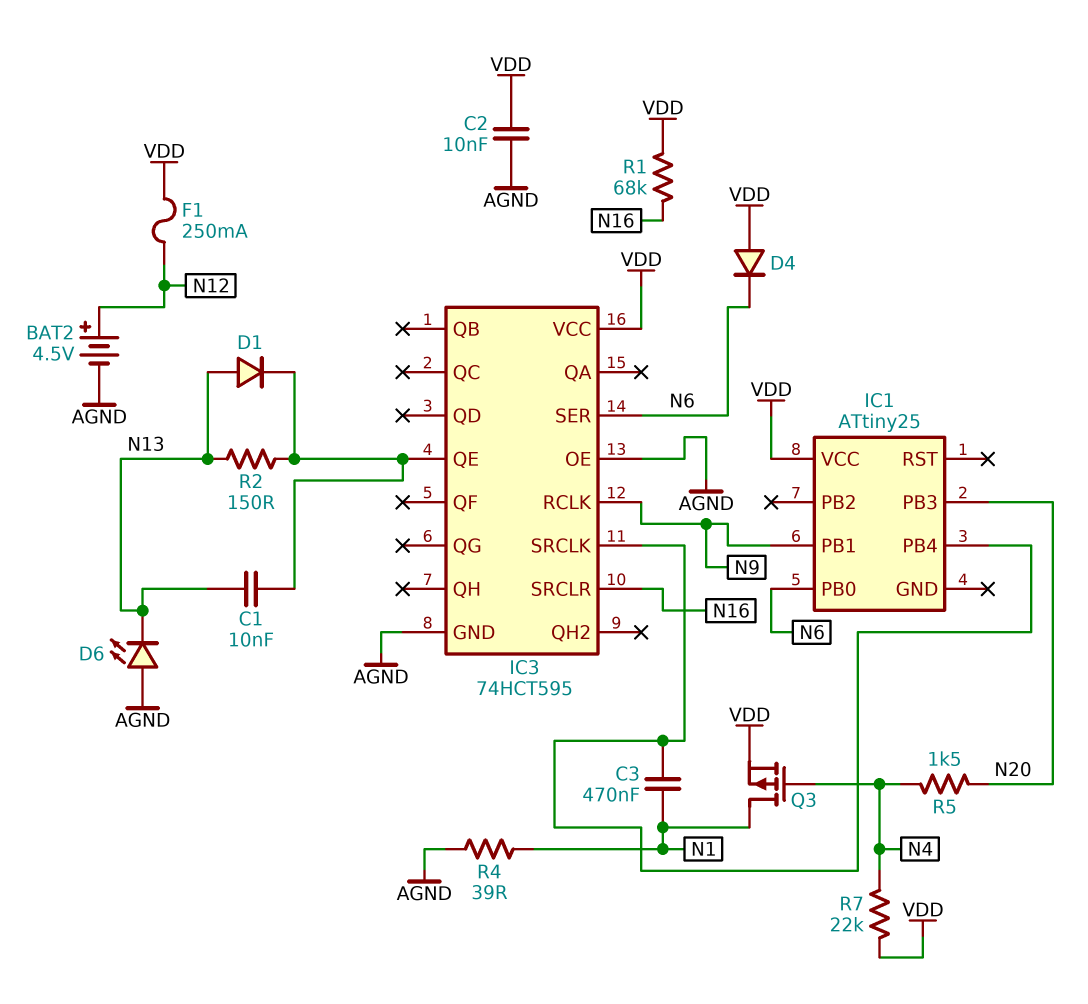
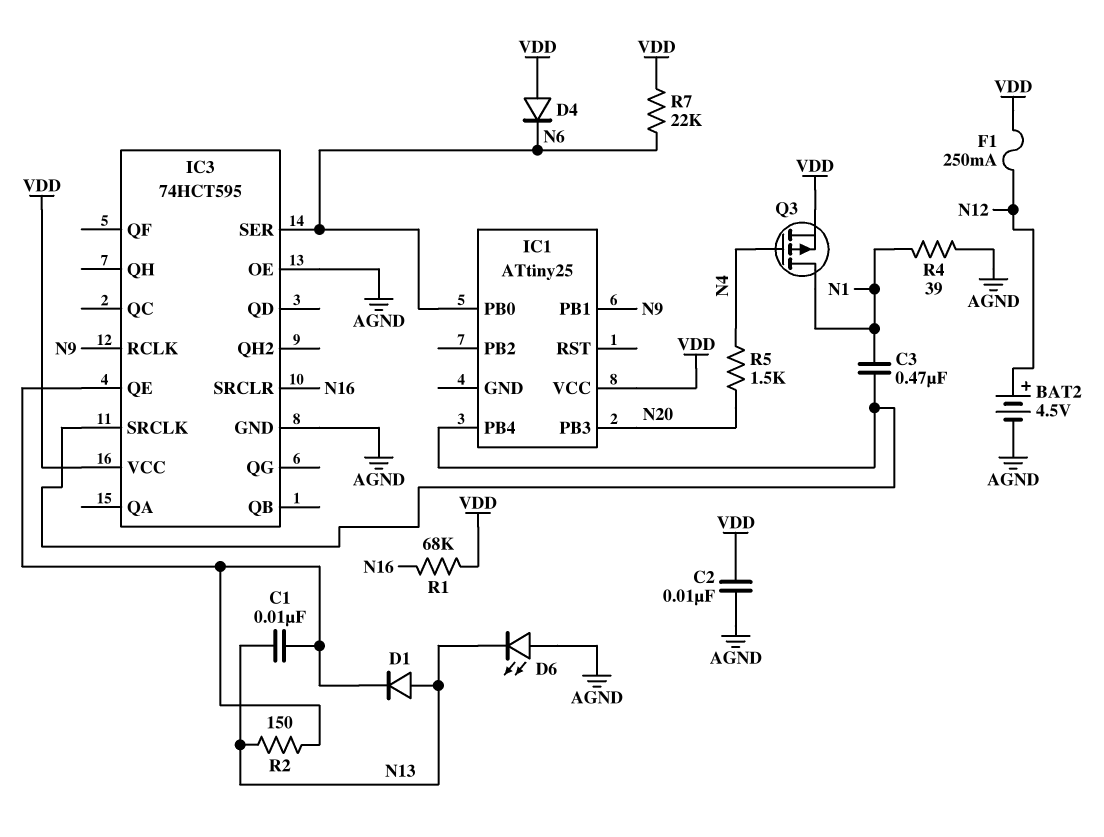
R7: 22k (N4, VDD) -> 22k (N6, VDD)

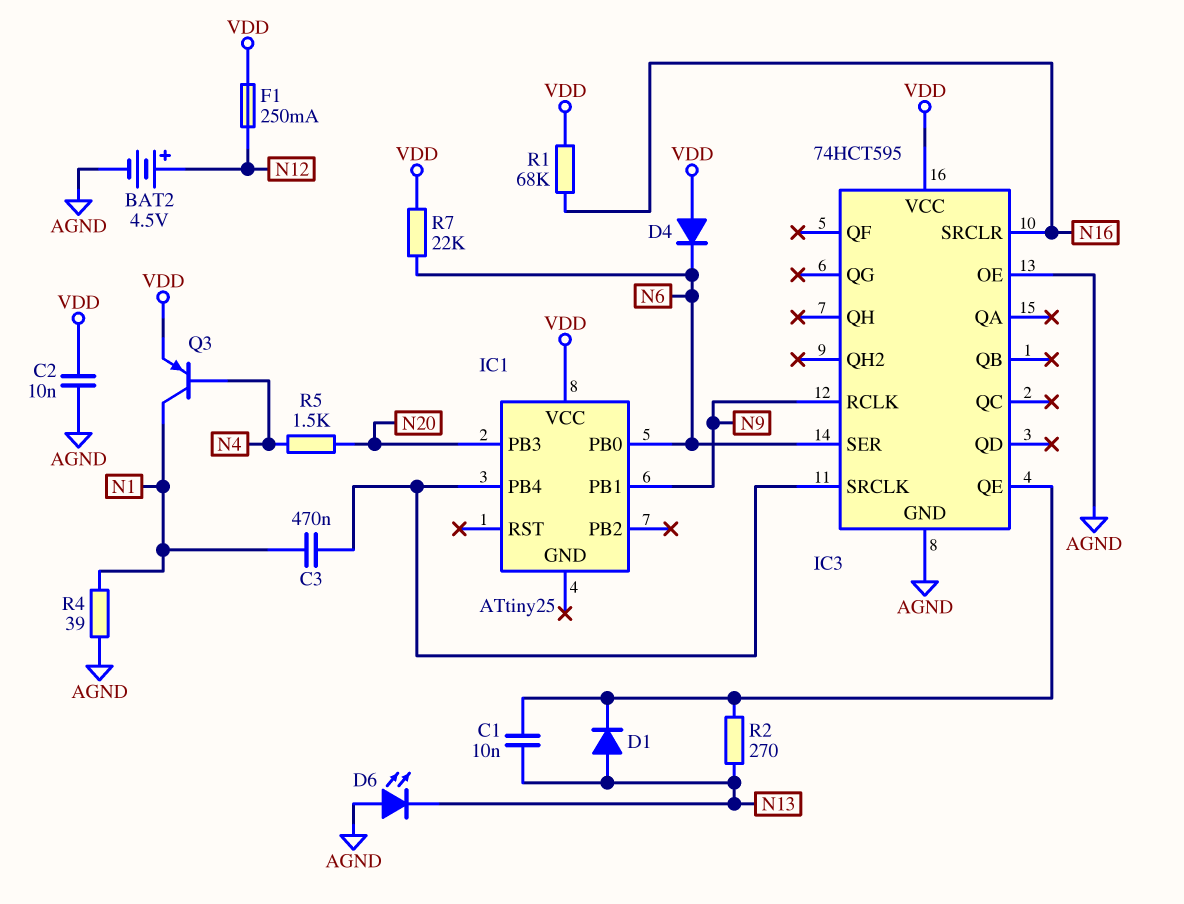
Q3: PMOS (G N4, D N1, S VDD) -> PNP (B N4, C N1, E VDD)
R2: 150 (IC3/QE, N13) -> 270 (IC3/QE, N13)

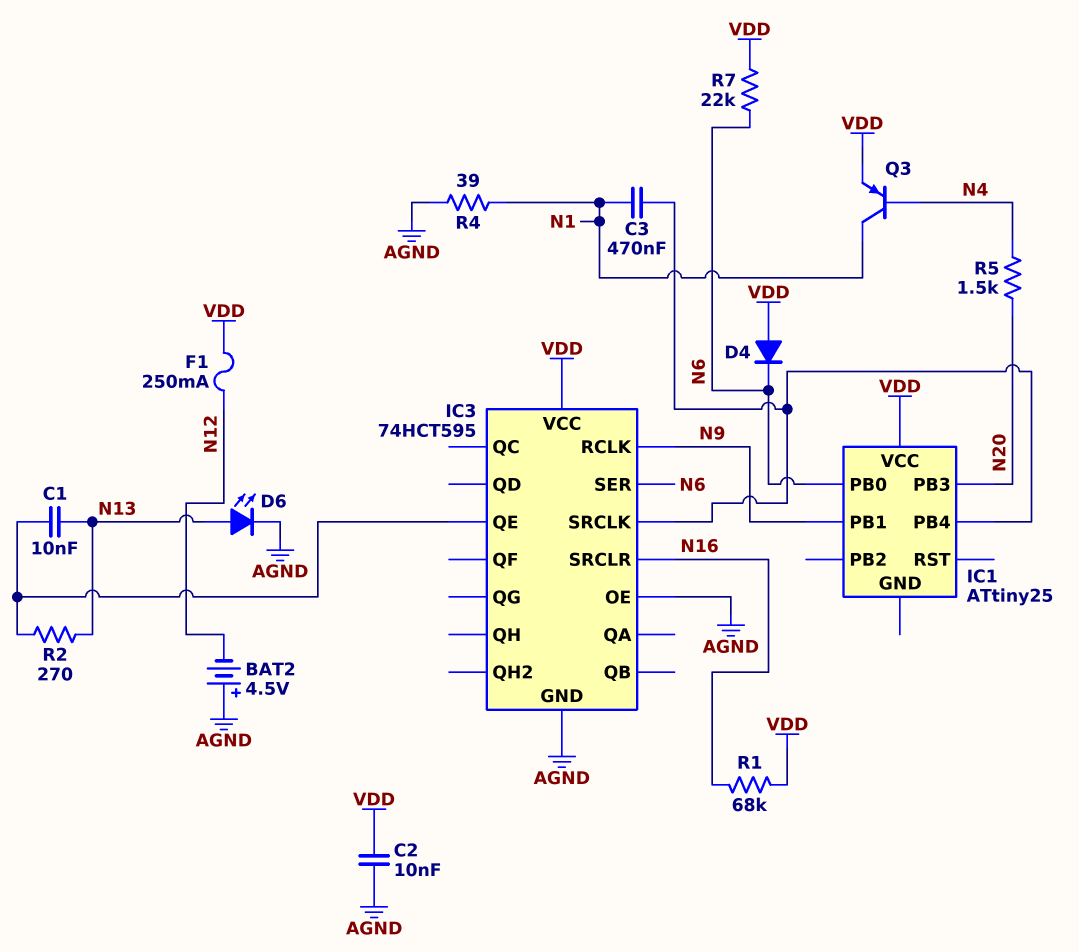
BAT2: 4.5V (plus N12, minus AGND) -> 4.5V (plus AGND, minus N12)
D1: diode (A N13, K IC3/QE) -> none
D6: LED (A AGND, K N13) -> LED (A N13, K AGND)

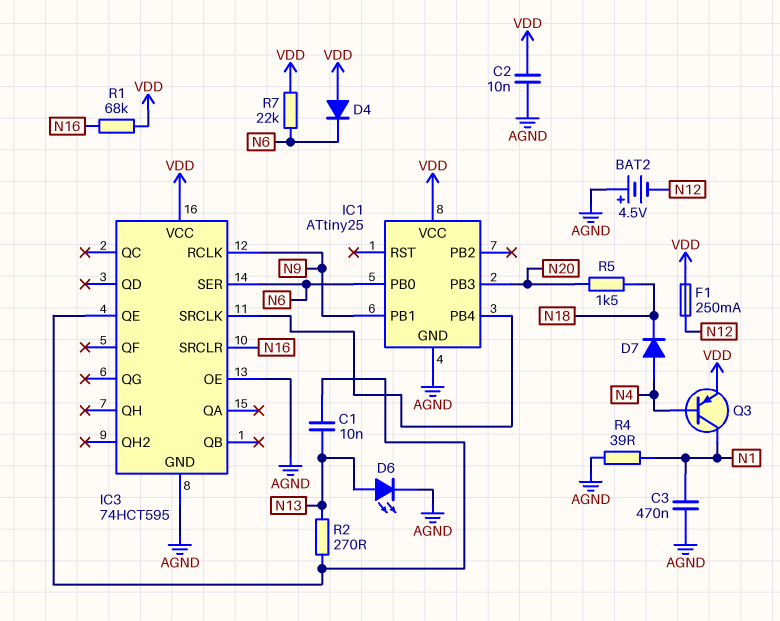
C3: 470nF (IC1/PB4, N1) -> 470nF (AGND, N1)
D7: none -> diode (A N4, K N18)
IC1 pin GND: none -> AGND
R5: 1.5k (N4, N20) -> 1.5k (N18, N20)

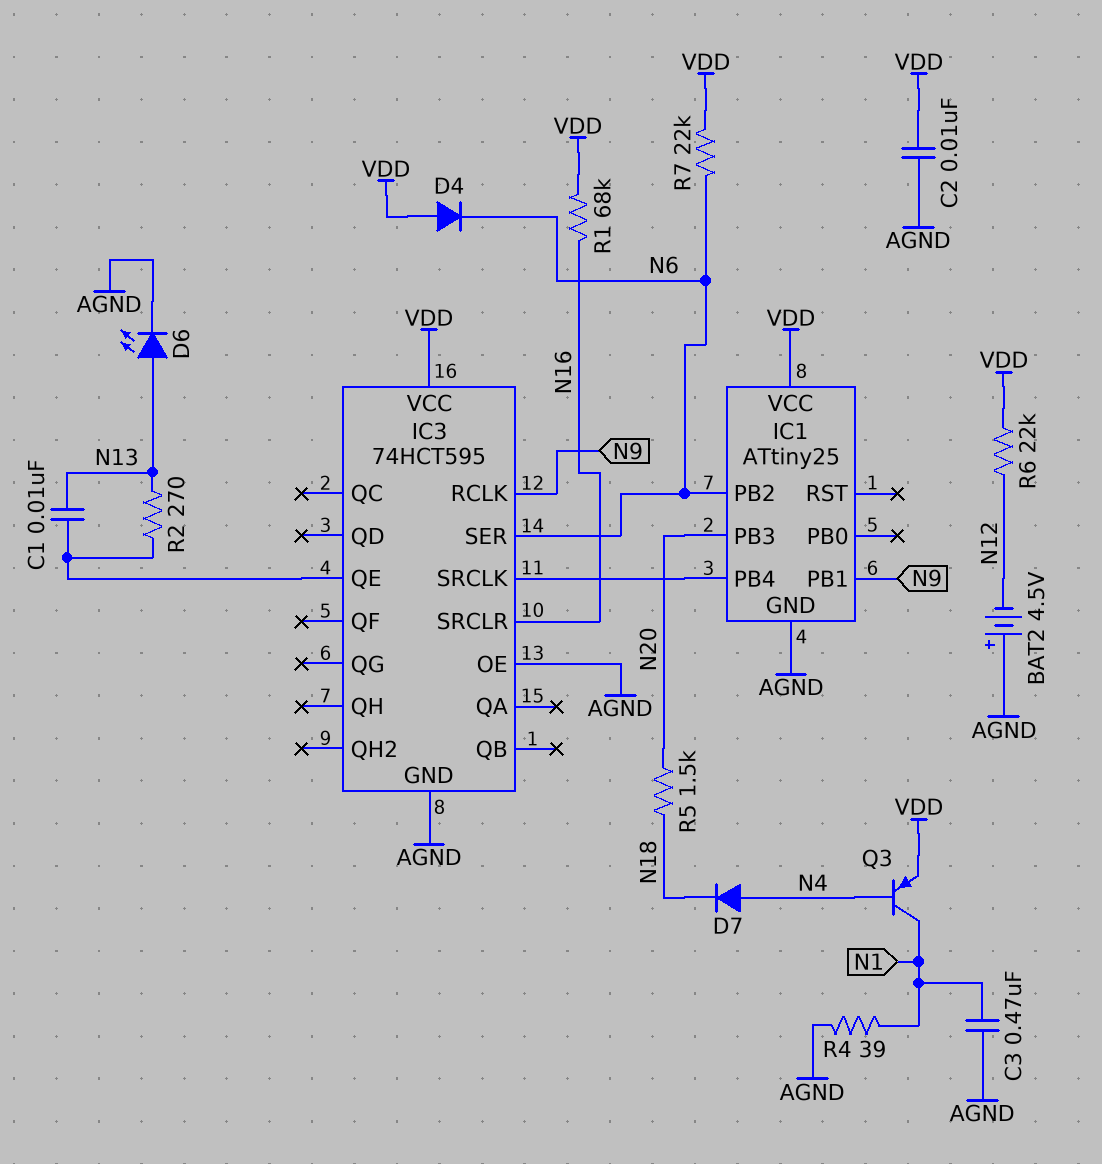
F1: 250mA (N12, VDD) -> none
IC1 pin PB0: N6 -> none
IC1 pin PB2: none -> N6
R6: none -> 22k (N12, VDD)

